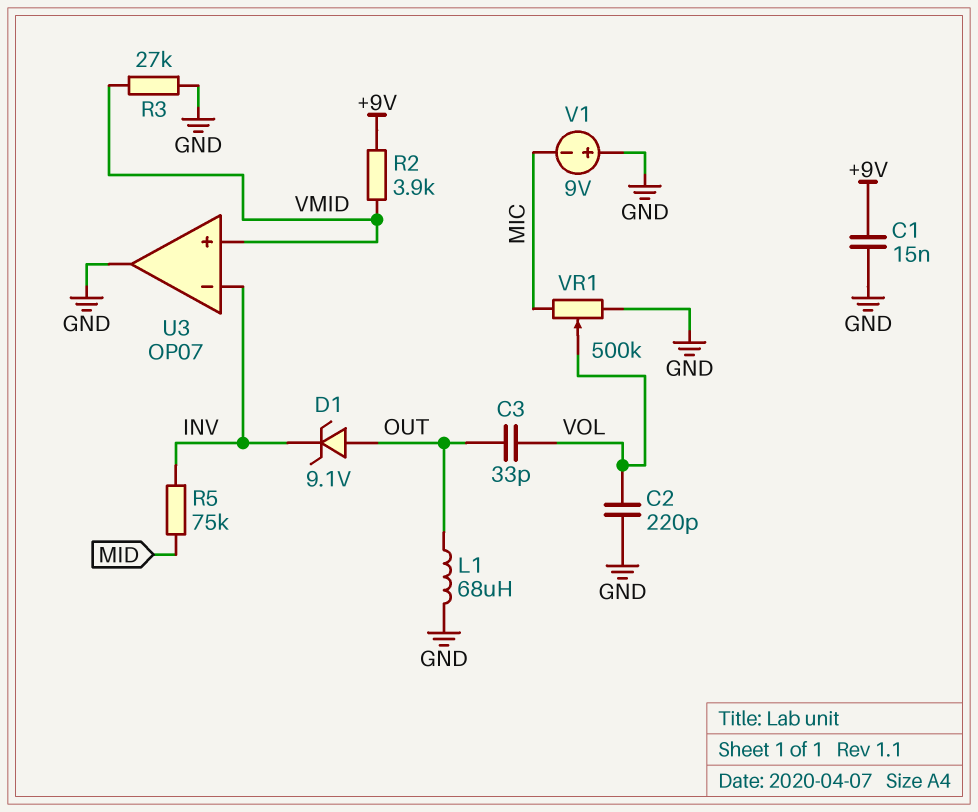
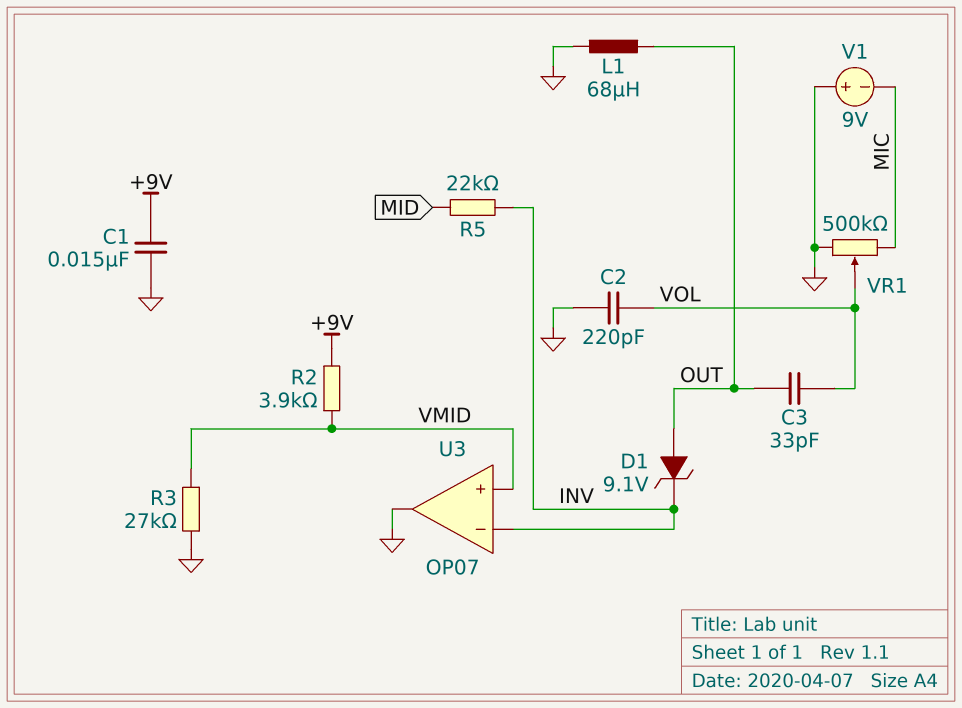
R5: 75k (INV, MID) -> 22k (INV, MID)

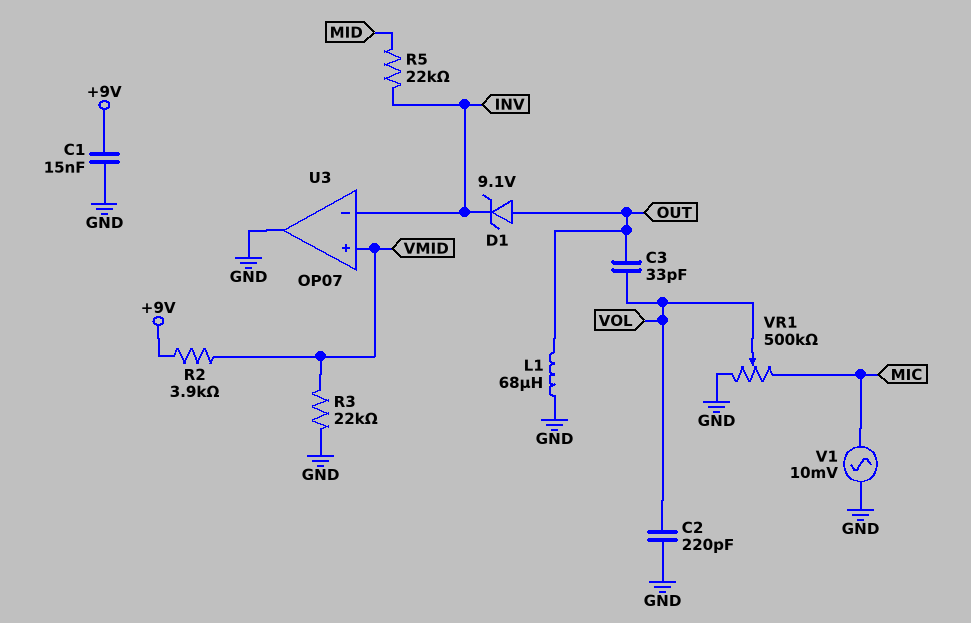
R3: 27k (GND, VMID) -> 22k (GND, VMID)
V1: 9V (plus GND, minus MIC) -> AC 10mV (GND, MIC)

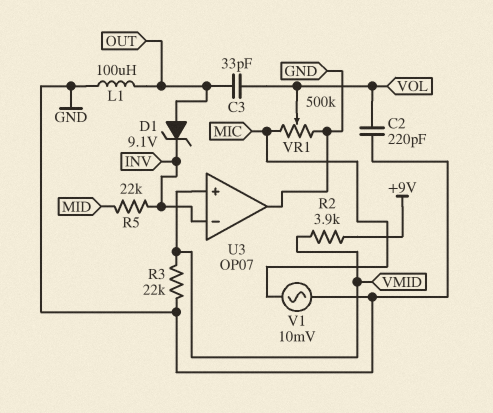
C1: 15nF (+9V, GND) -> none
L1: 68uH (GND, OUT) -> 100uH (GND, OUT)

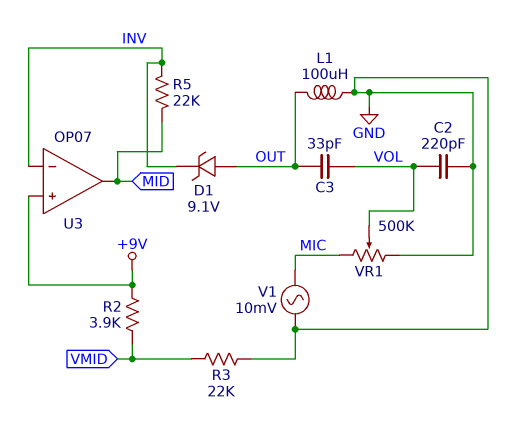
U3 pin in+: VMID -> +9V
U3 pin out: GND -> MID

